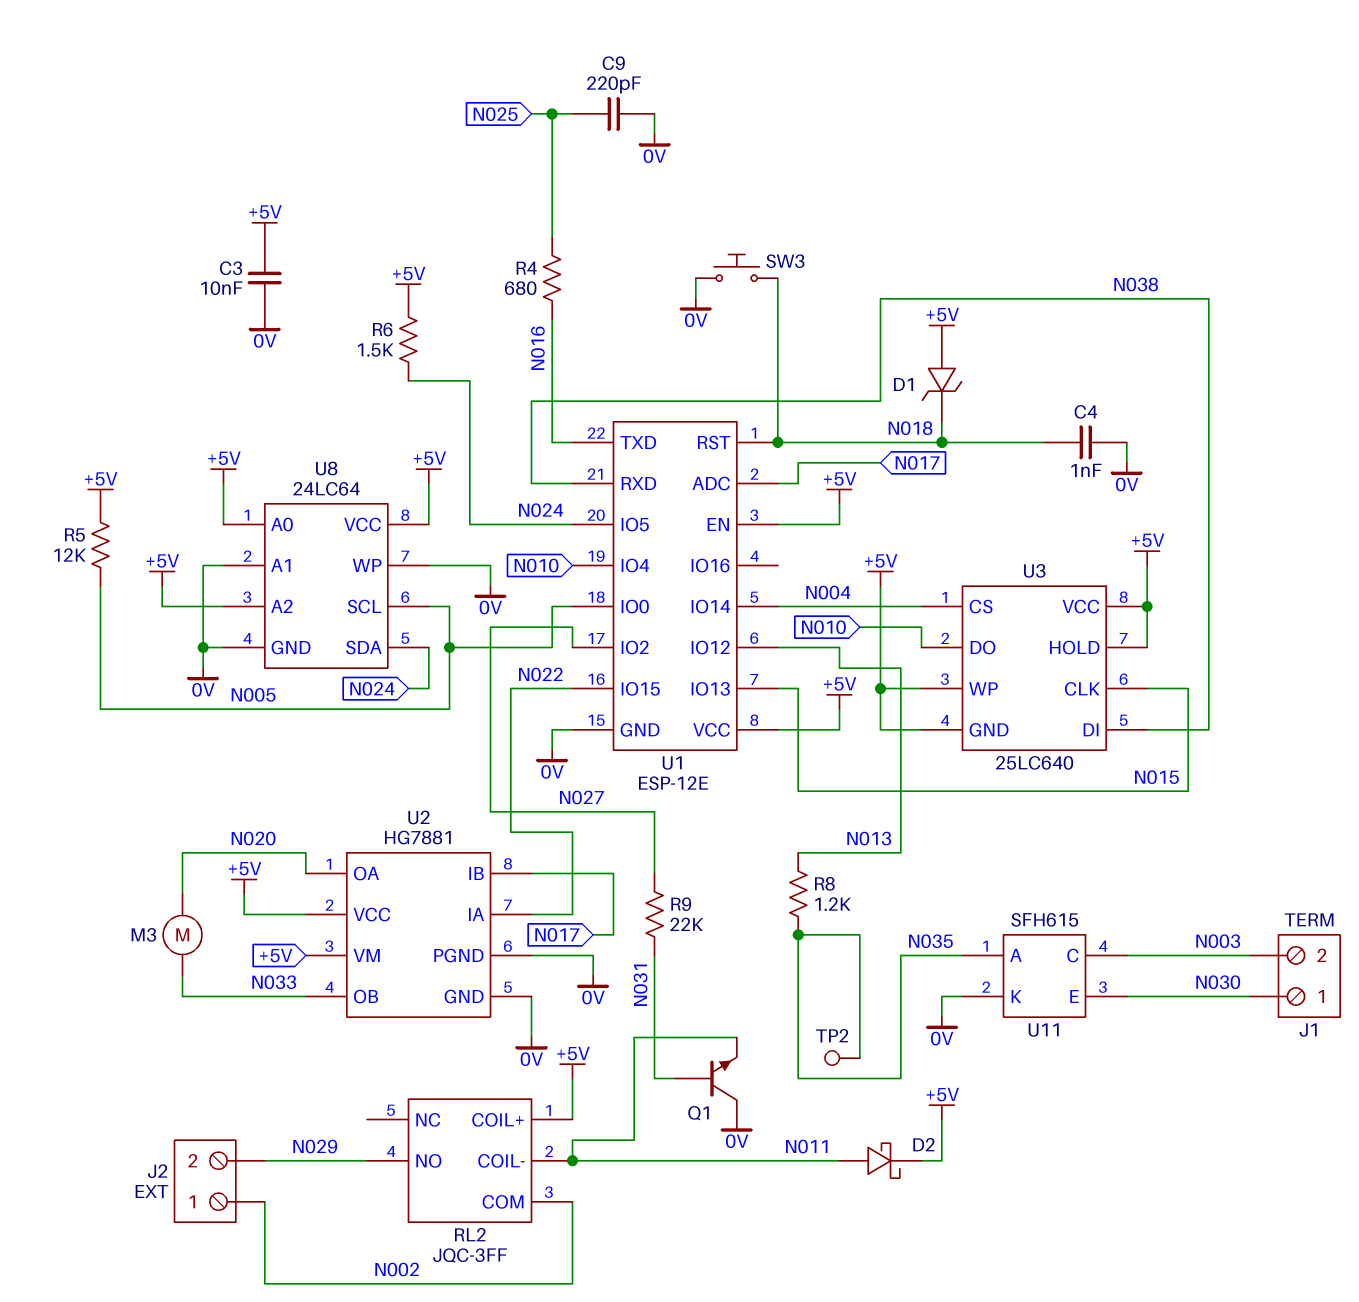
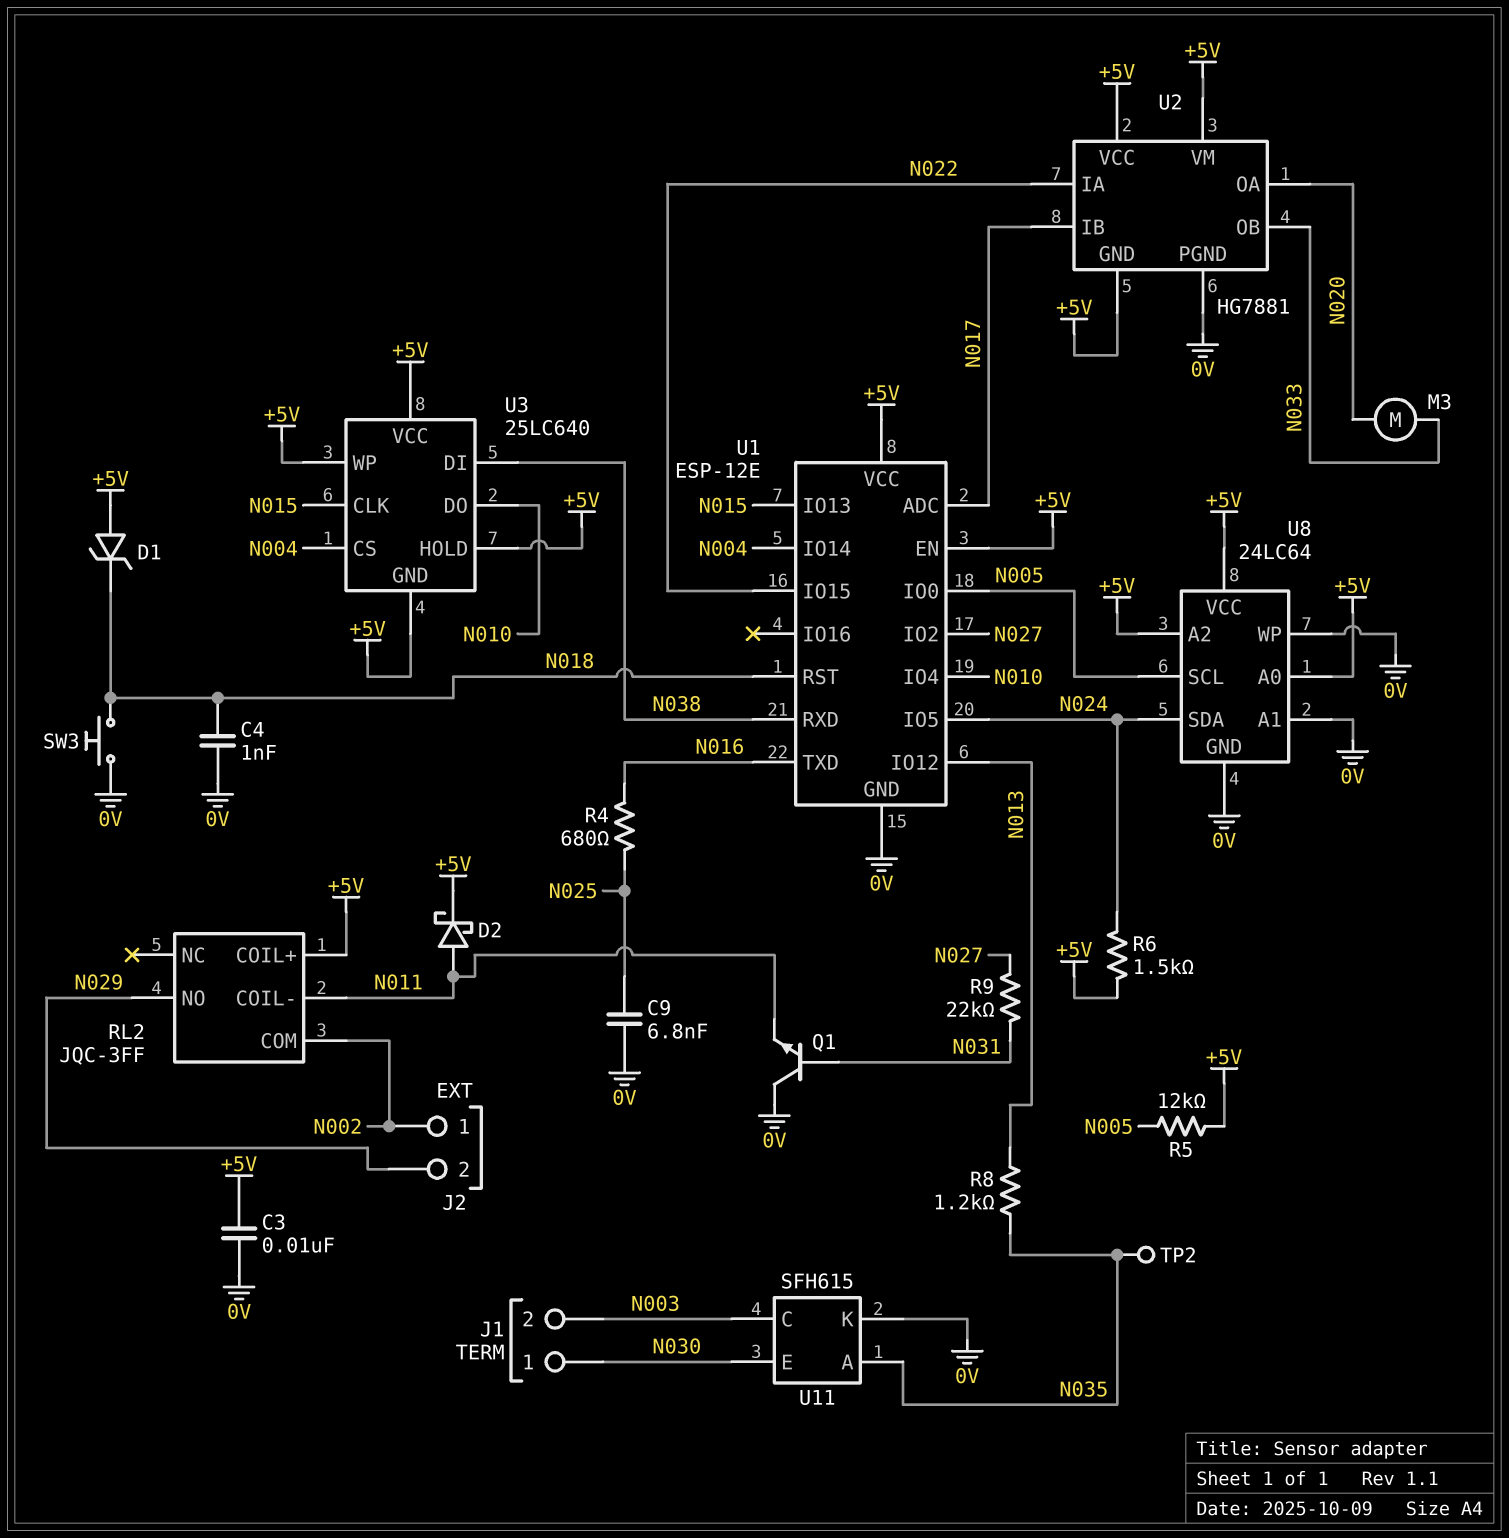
C9: 220pF (0V, N025) -> 6.8nF (0V, N025)
U2 pin GND: 0V -> +5V

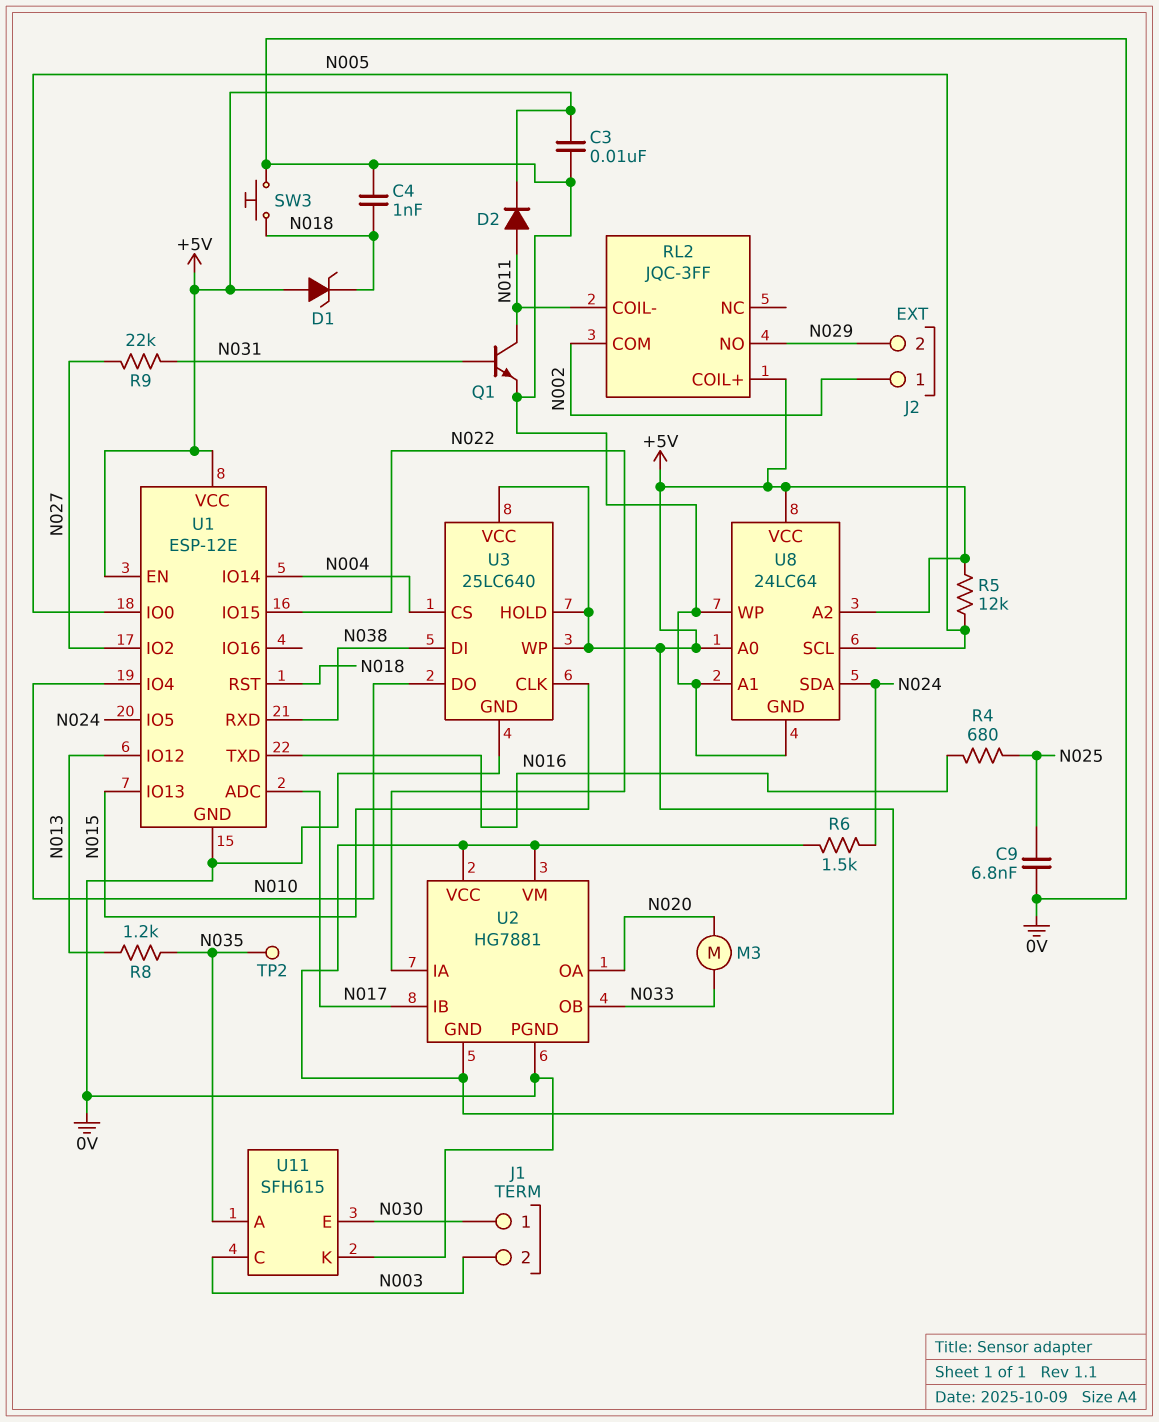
D2: schottky (A N011, K +5V) -> diode (A N011, K +5V)
Q1: NPN (B N031, C 0V, E N011) -> NPN (B N031, C N011, E 0V)
U3 pin GND: +5V -> 0V

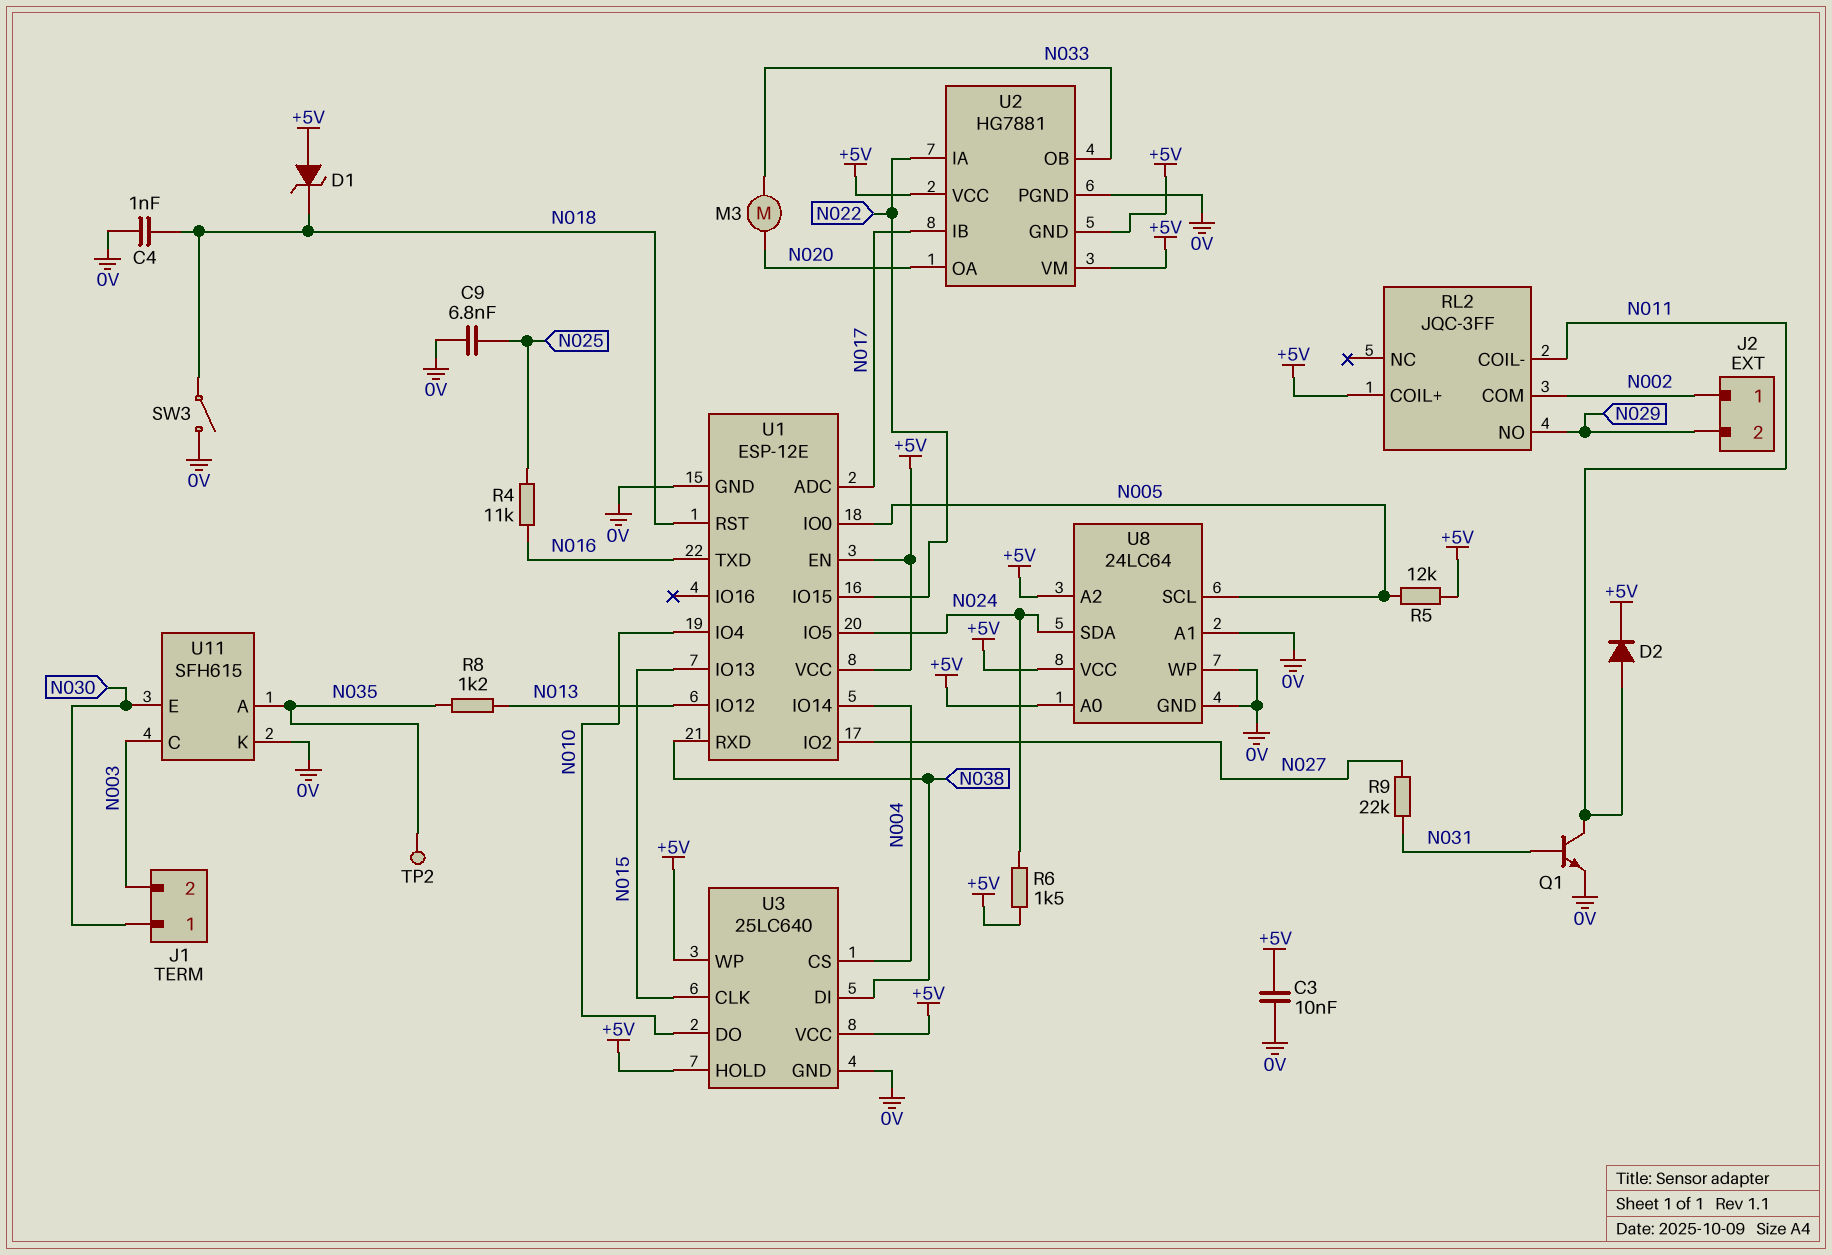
R4: 680 (N016, N025) -> 11k (N016, N025)
SW3: button (0V, N018) -> switch (0V, N018)

